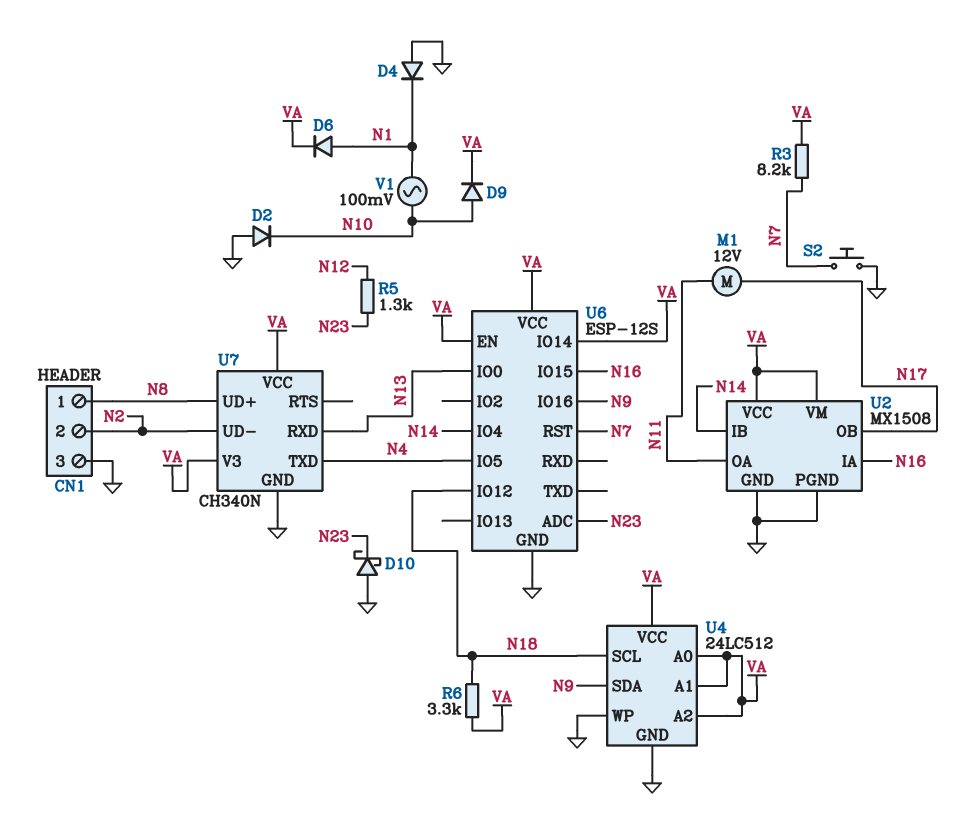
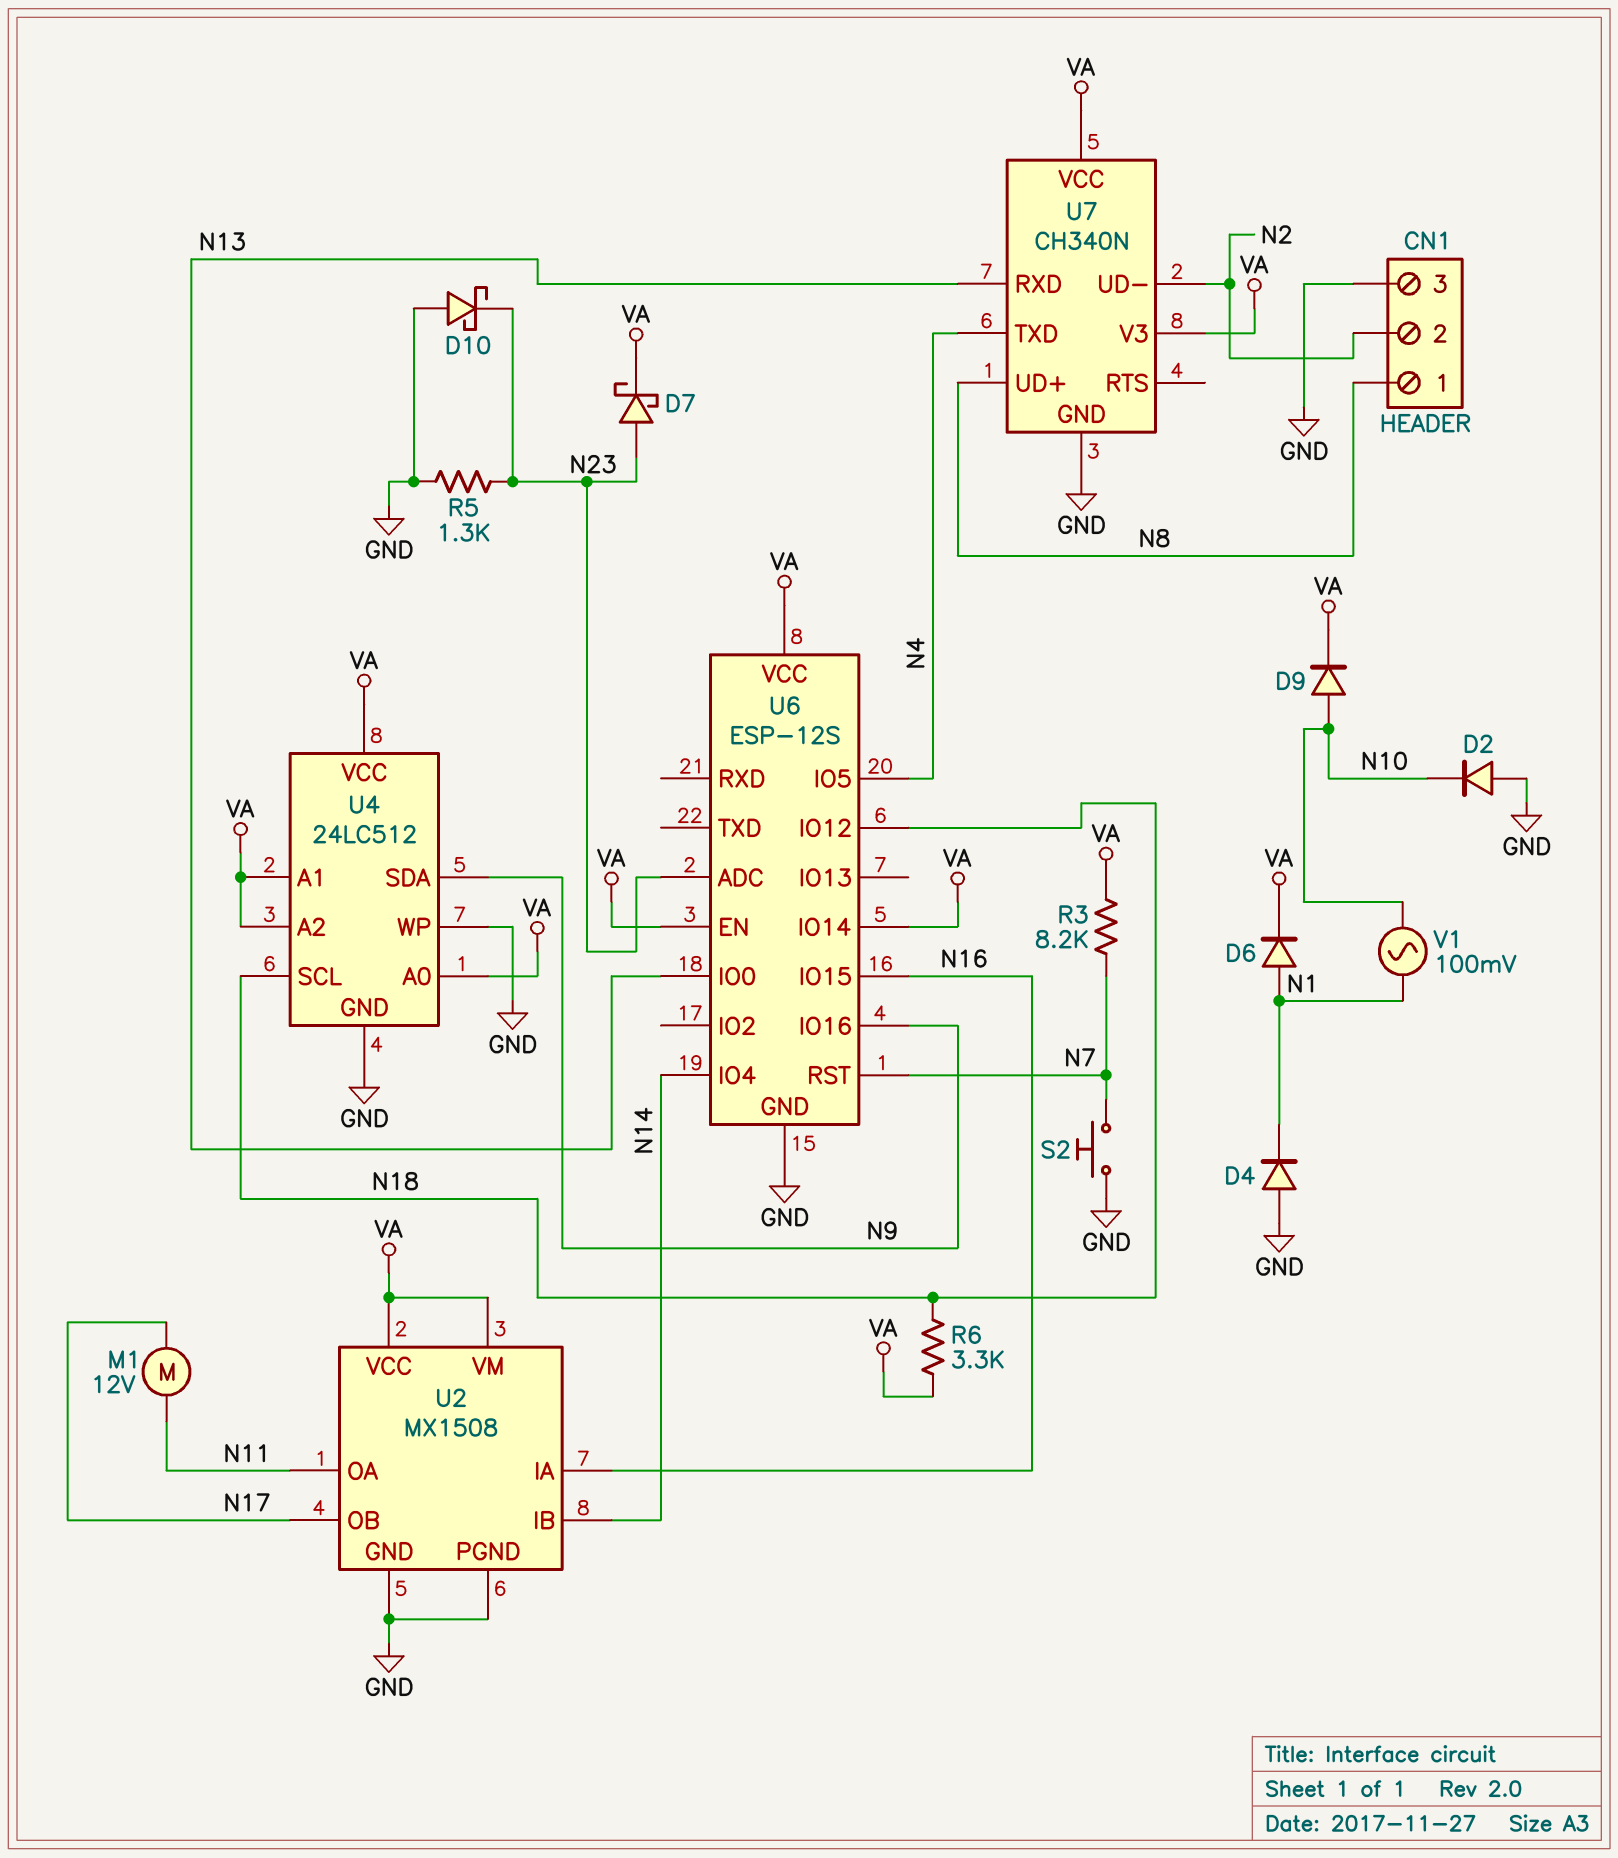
D7: none -> schottky (A N23, K VA)
R5: 1.3k (N12, N23) -> 1.3k (GND, N23)

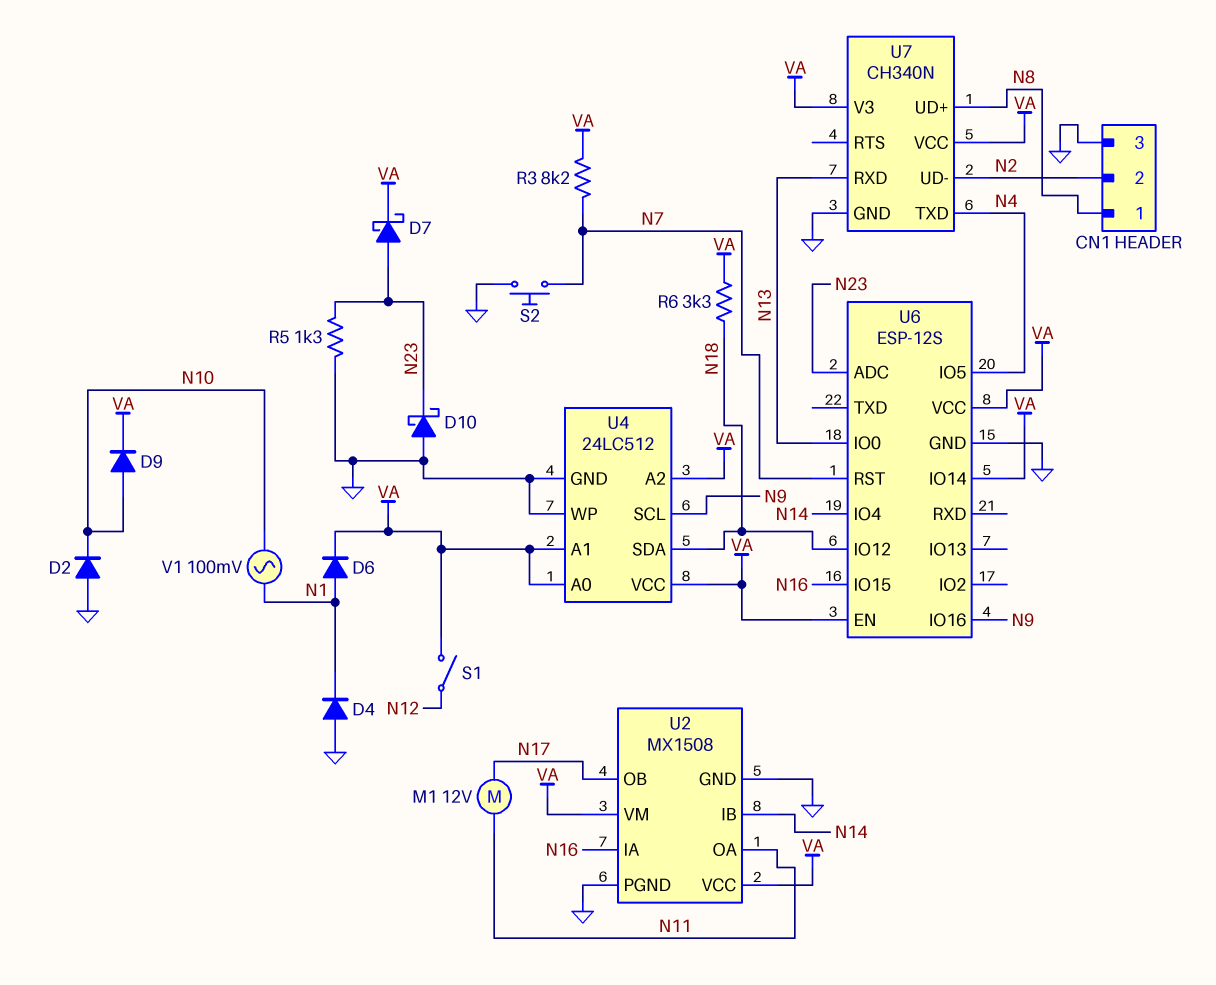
S1: none -> switch (N12, VA)
U4 pin SCL: N18 -> N9
U4 pin SDA: N9 -> N18

